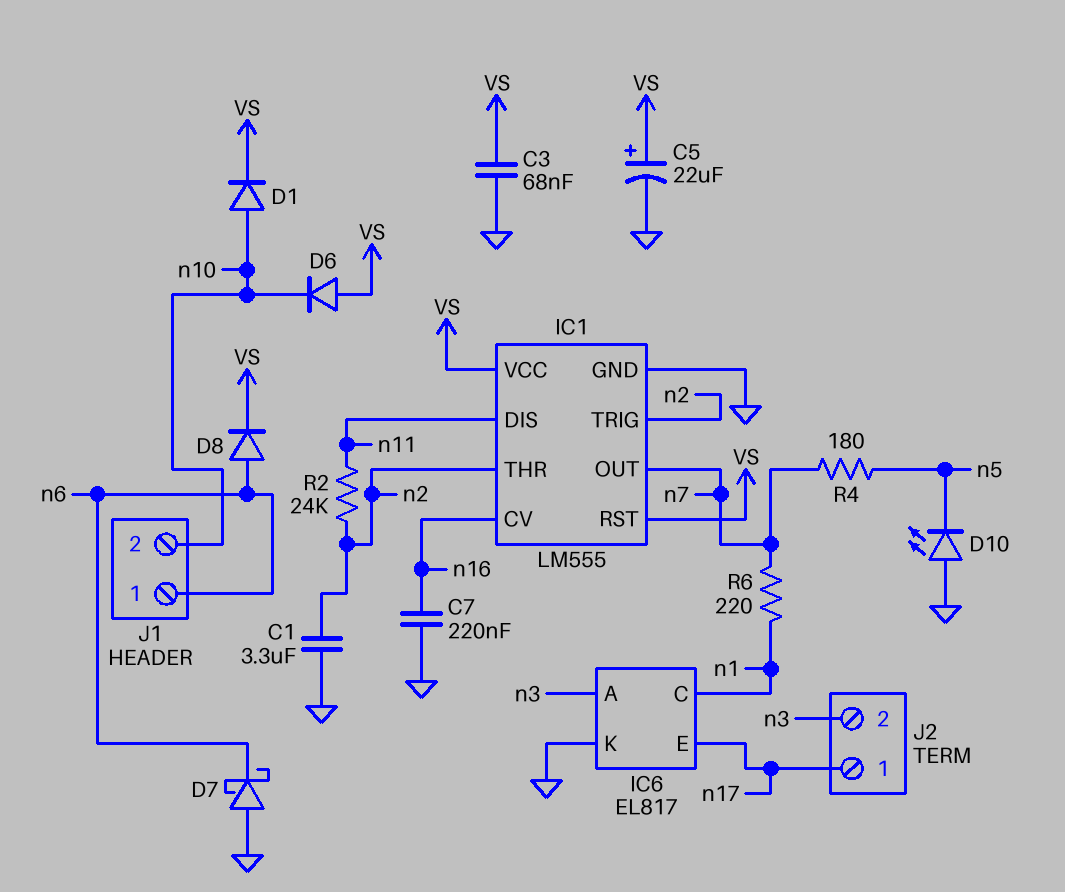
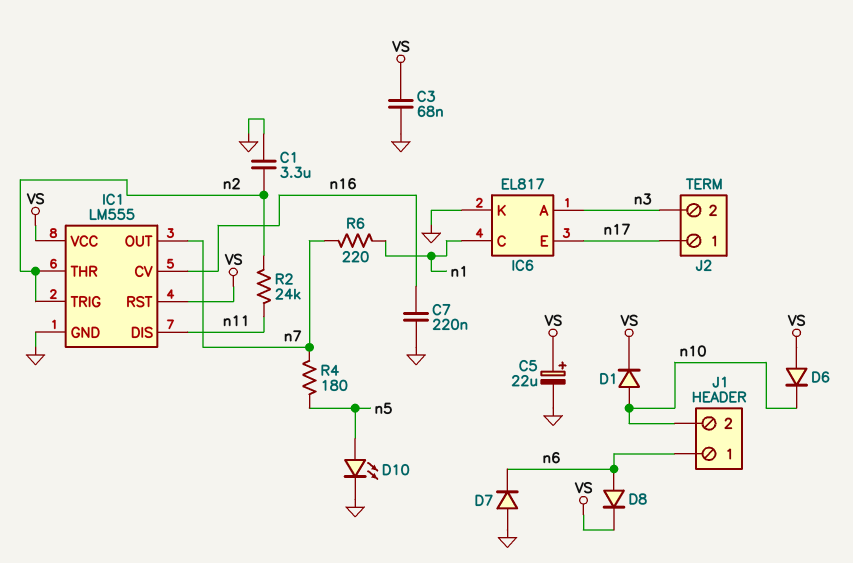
D7: schottky (A GND, K n6) -> diode (A GND, K n6)
D10: LED (A GND, K n5) -> LED (A n5, K GND)

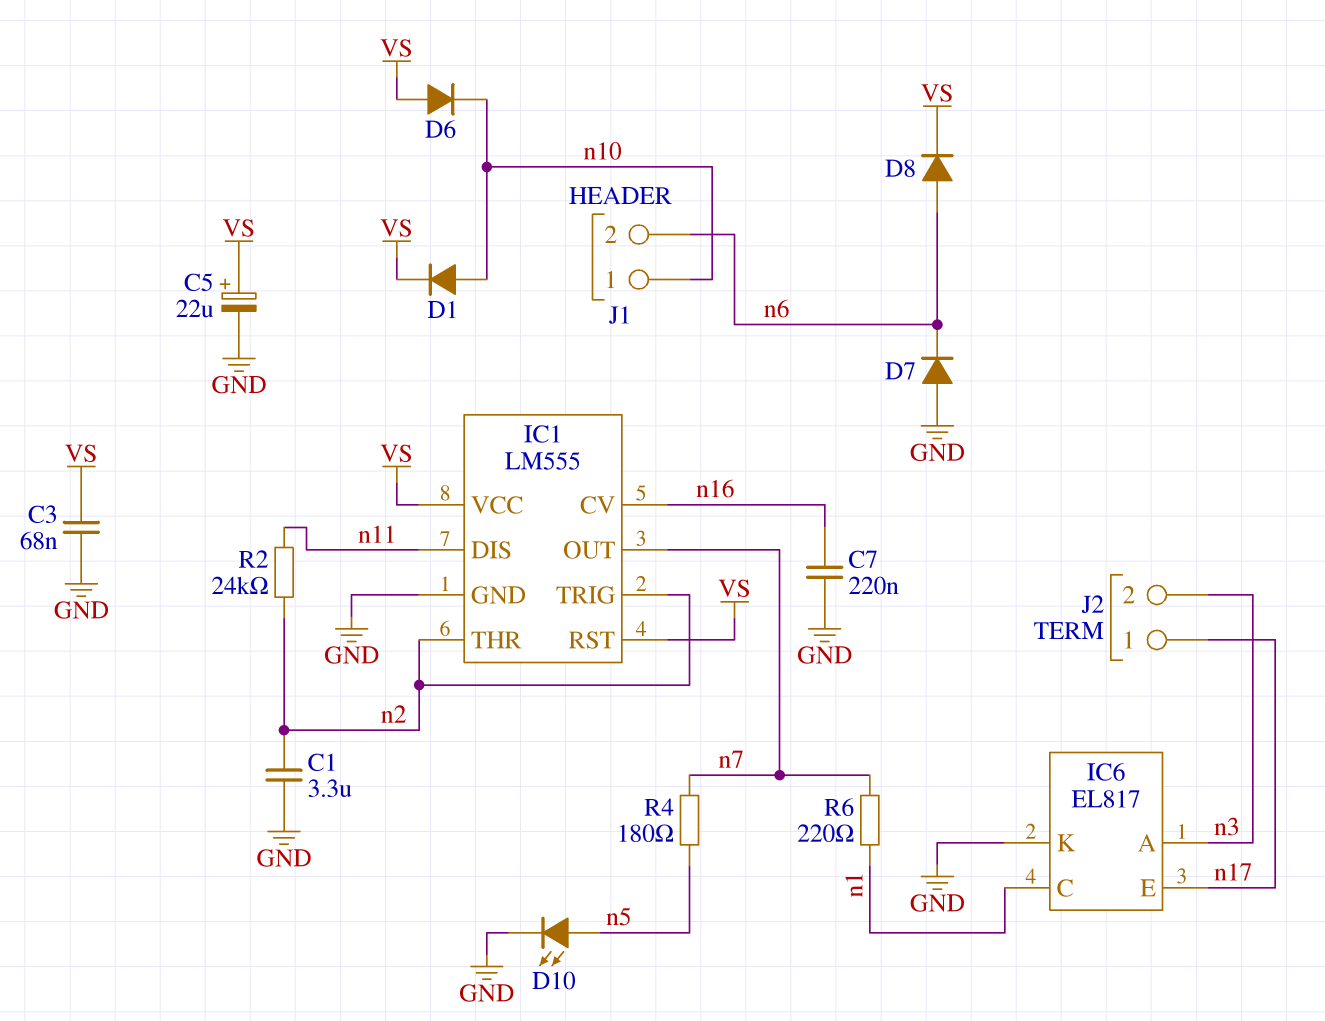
J1 pin 1: n6 -> n10
J1 pin 2: n10 -> n6

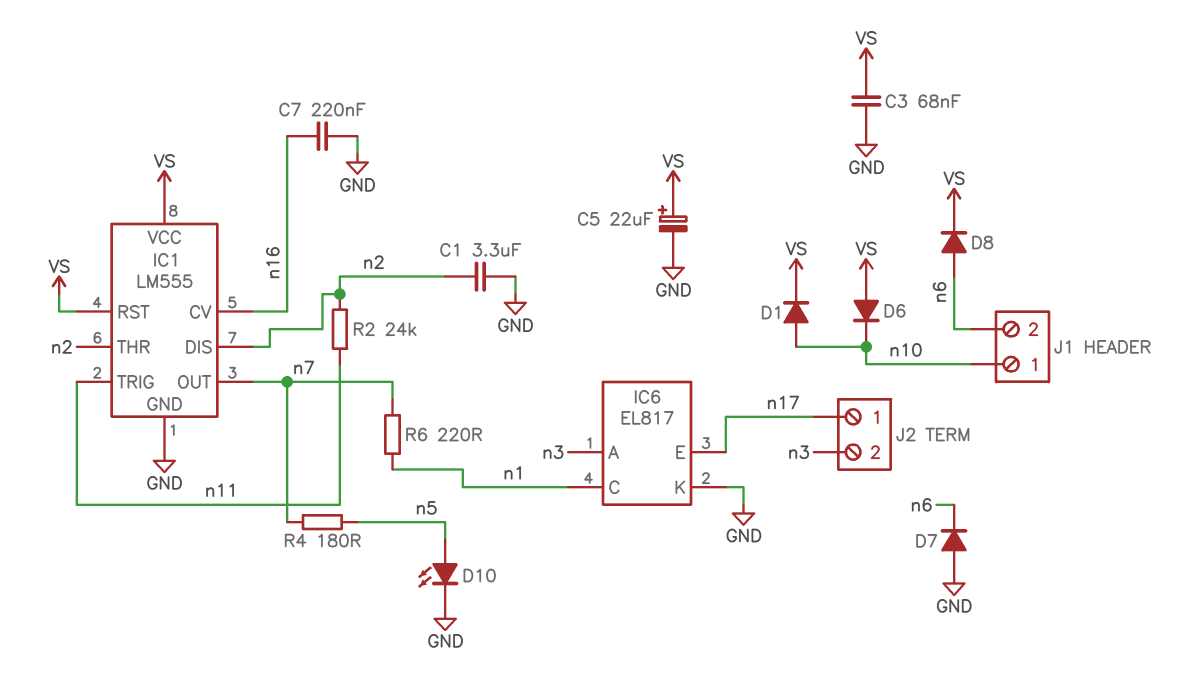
IC1 pin DIS: n11 -> n2
IC1 pin TRIG: n2 -> n11

